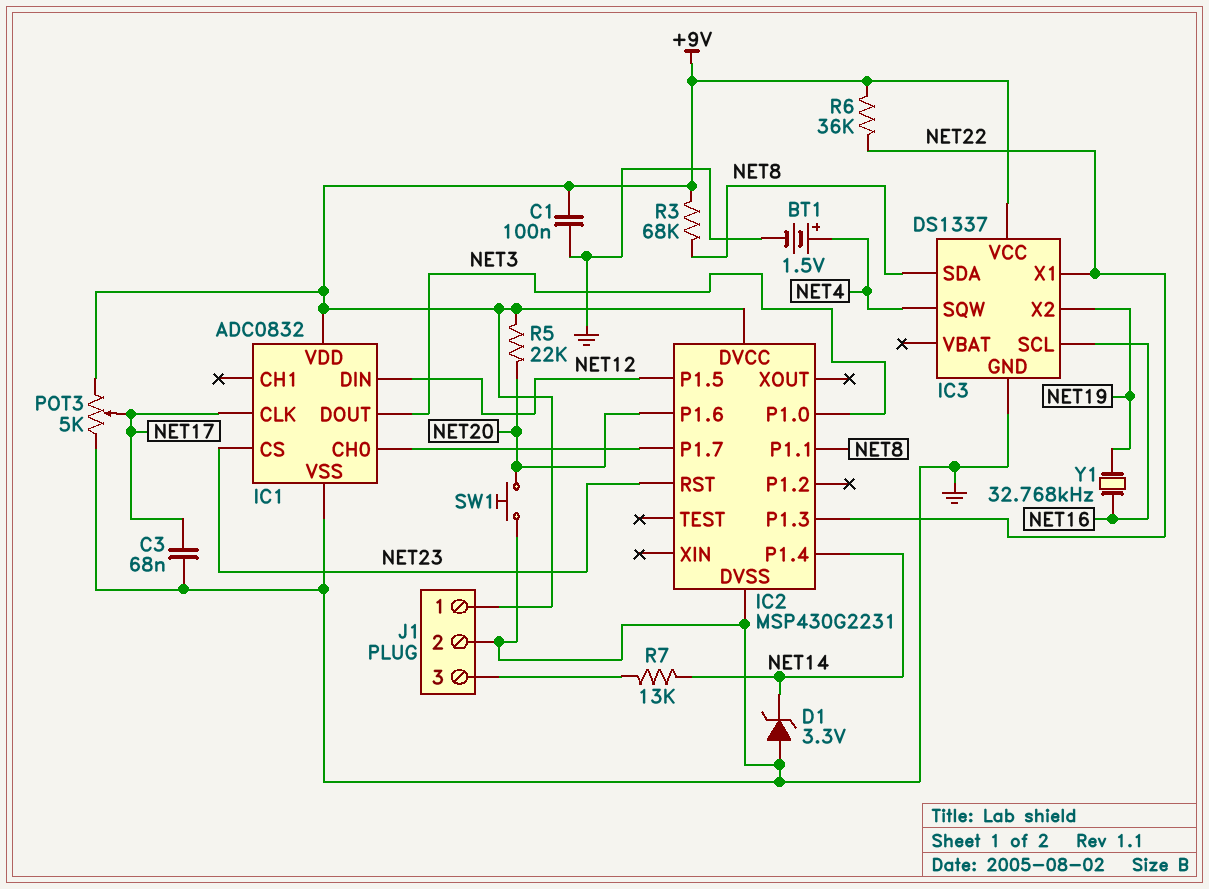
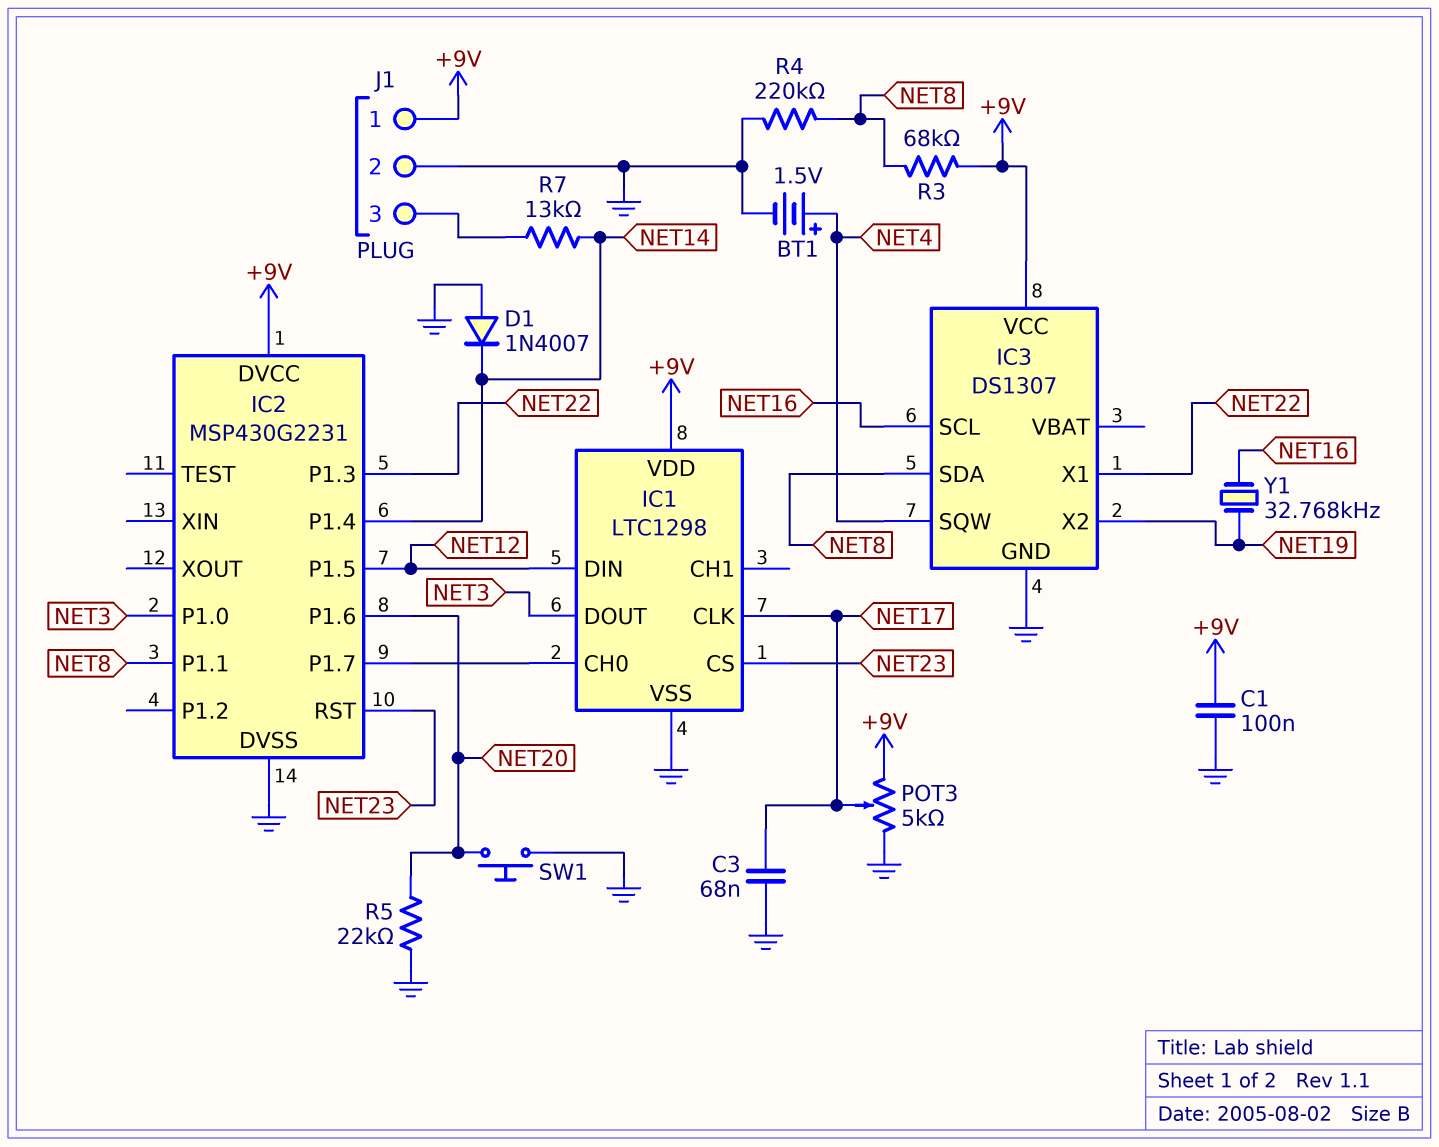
D1: zener 3.3V (A GND, K NET14) -> diode 1N4007 (A GND, K NET14)
IC1: ADC0832 -> LTC1298
IC3: DS1337 -> DS1307
R4: none -> 220k (GND, NET8)
R5: 22k (+9V, NET20) -> 22k (GND, NET20)
R6: 36k (+9V, NET22) -> none

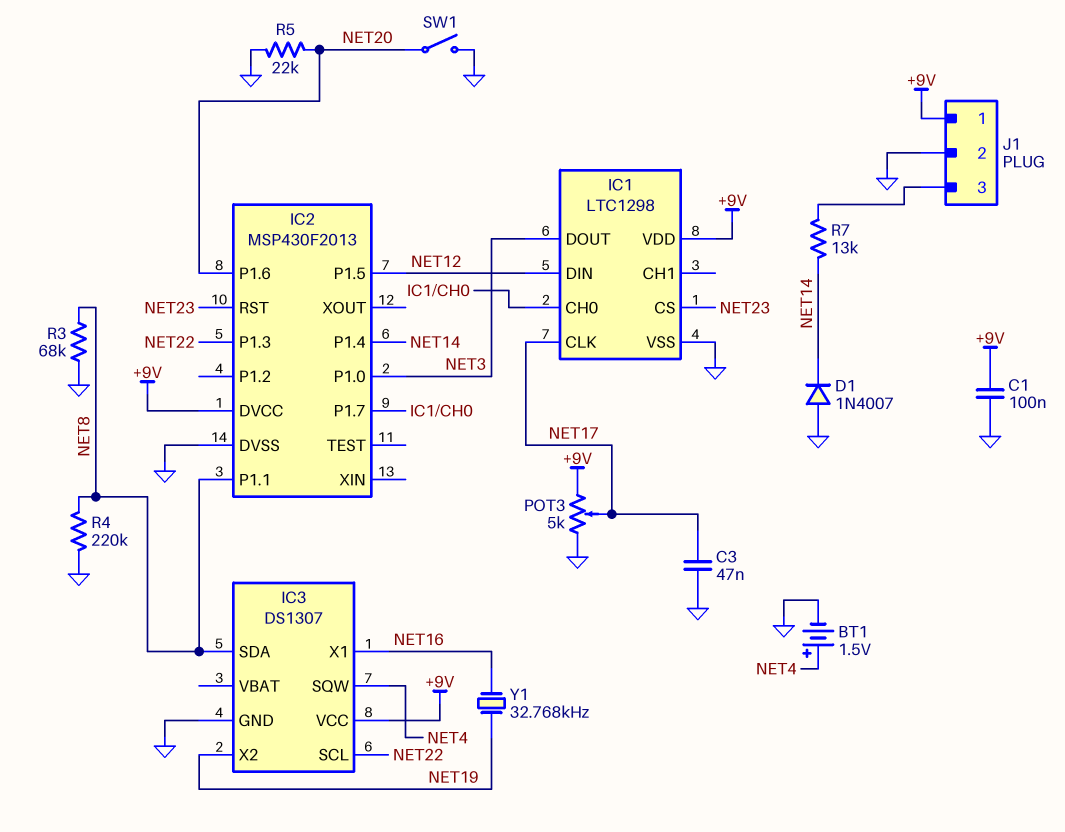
C3: 68nF (GND, NET17) -> 47nF (GND, NET17)
IC2: MSP430G2231 -> MSP430F2013
IC3 pin SCL: NET16 -> NET22
IC3 pin X1: NET22 -> NET16
R3: 68k (+9V, NET8) -> 68k (GND, NET8)
SW1: button (GND, NET20) -> switch (GND, NET20)

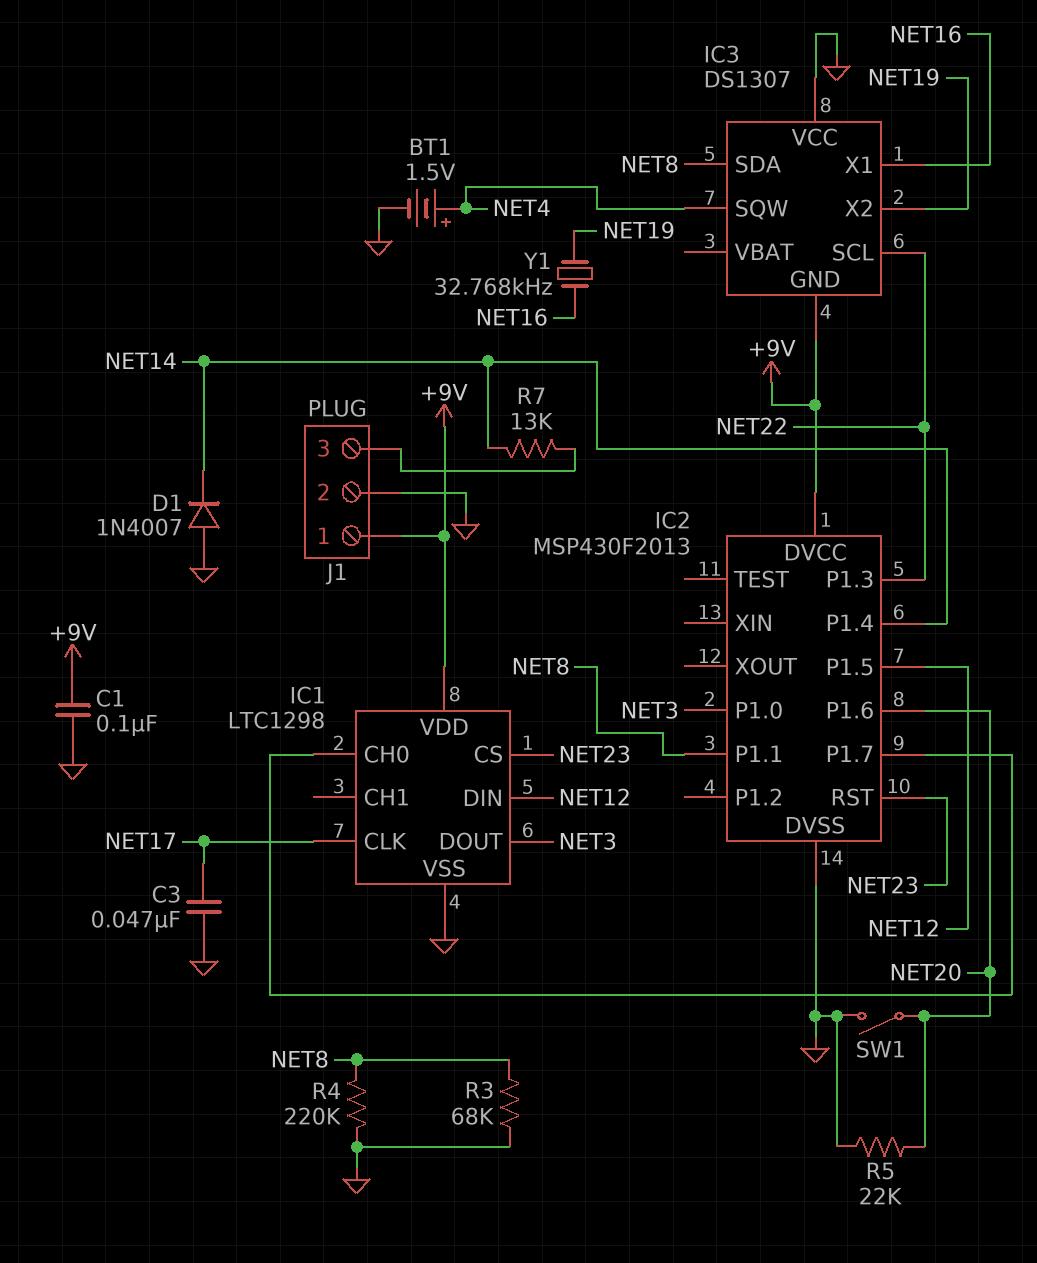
IC3 pin GND: GND -> +9V
IC3 pin VCC: +9V -> GND
POT3: 5k (+9V, GND, wiper NET17) -> none

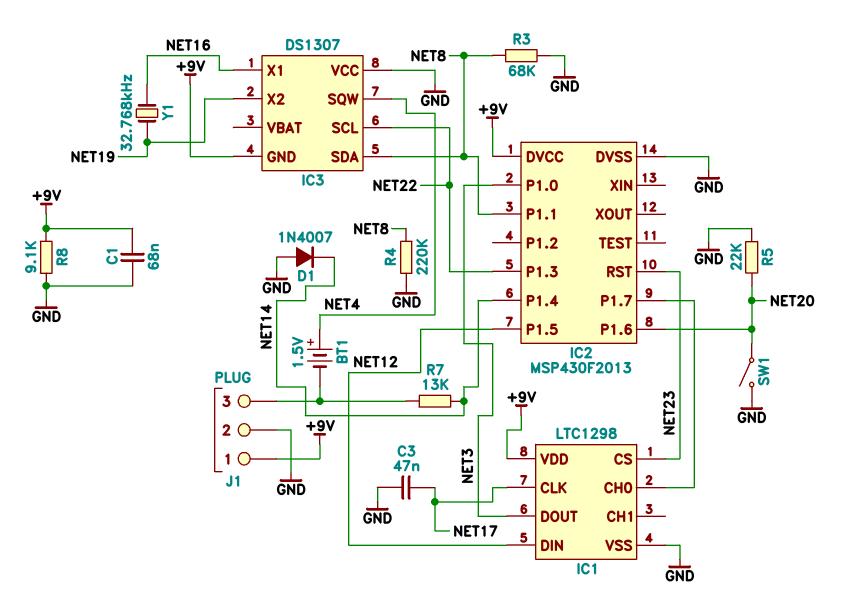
BT1: 1.5V (plus NET4, minus GND) -> 1.5V (plus NET4, minus J1/3)
C1: 100nF (+9V, GND) -> 68nF (+9V, GND)
R8: none -> 9.1k (+9V, GND)

